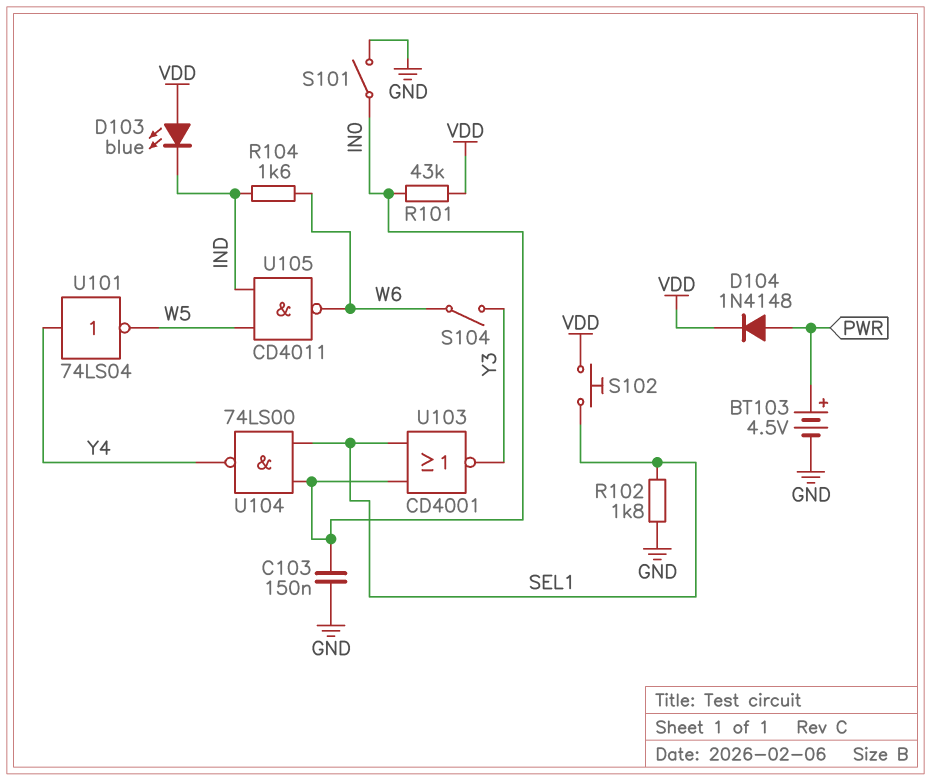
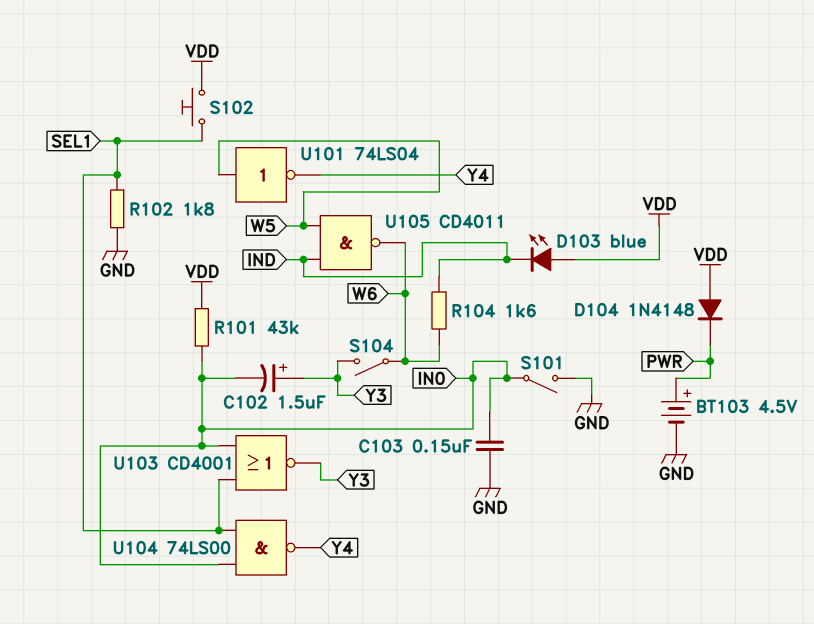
C102: none -> 1.5uF (plus Y3, minus IN0)
D104: diode 1N4148 (A PWR, K VDD) -> diode 1N4148 (A VDD, K PWR)
U101: NOT 74LS04 (in Y4, out W5) -> NOT 74LS04 (in W5, out Y4)

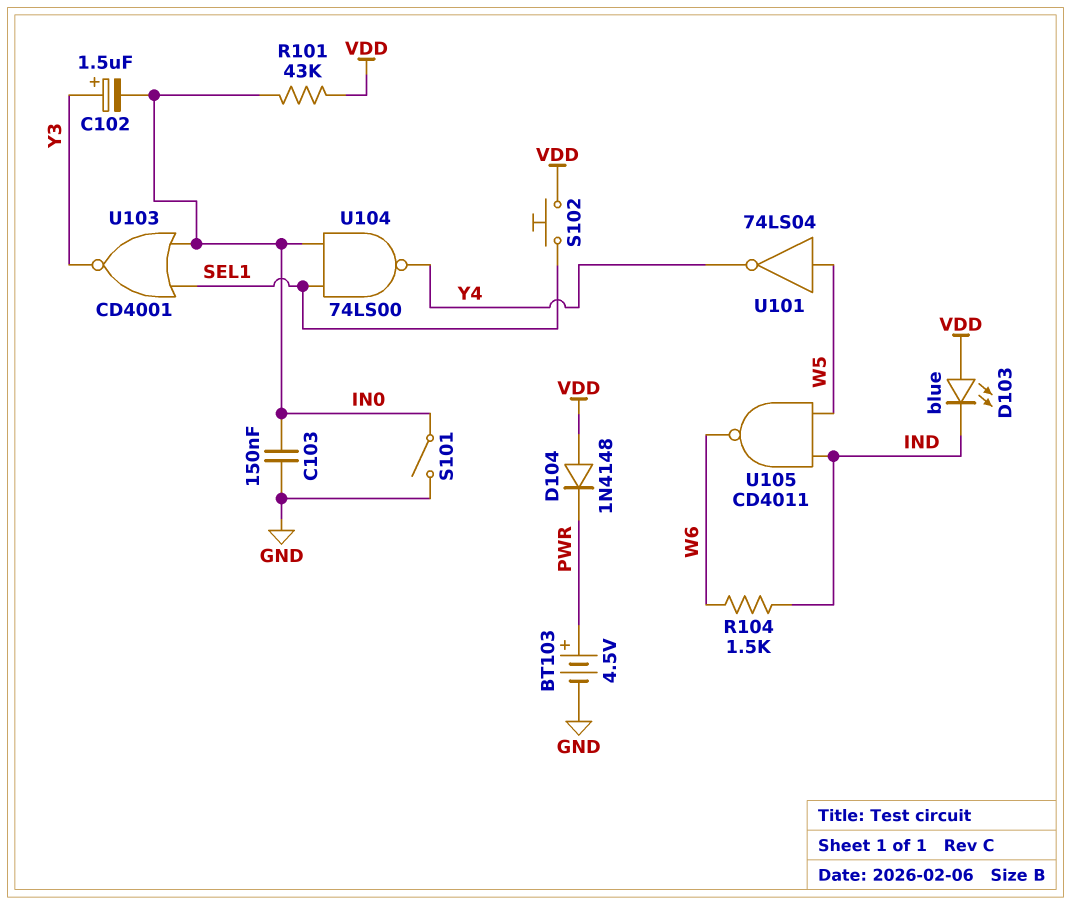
R102: 1.8k (GND, SEL1) -> none
R104: 1.6k (IND, W6) -> 1.5k (IND, W6)
S104: switch (W6, Y3) -> none

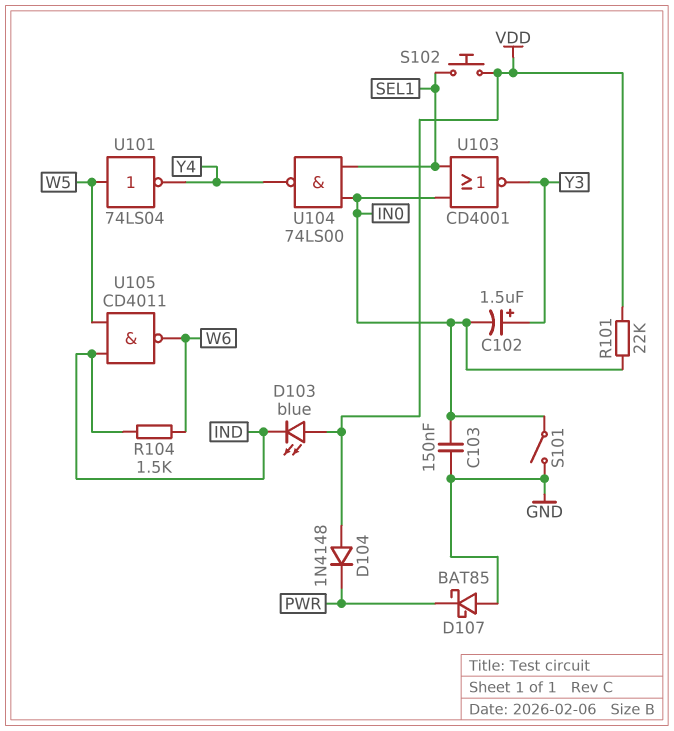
BT103: 4.5V (plus PWR, minus GND) -> none
D107: none -> schottky BAT85 (A GND, K PWR)
R101: 43k (IN0, VDD) -> 22k (IN0, VDD)

